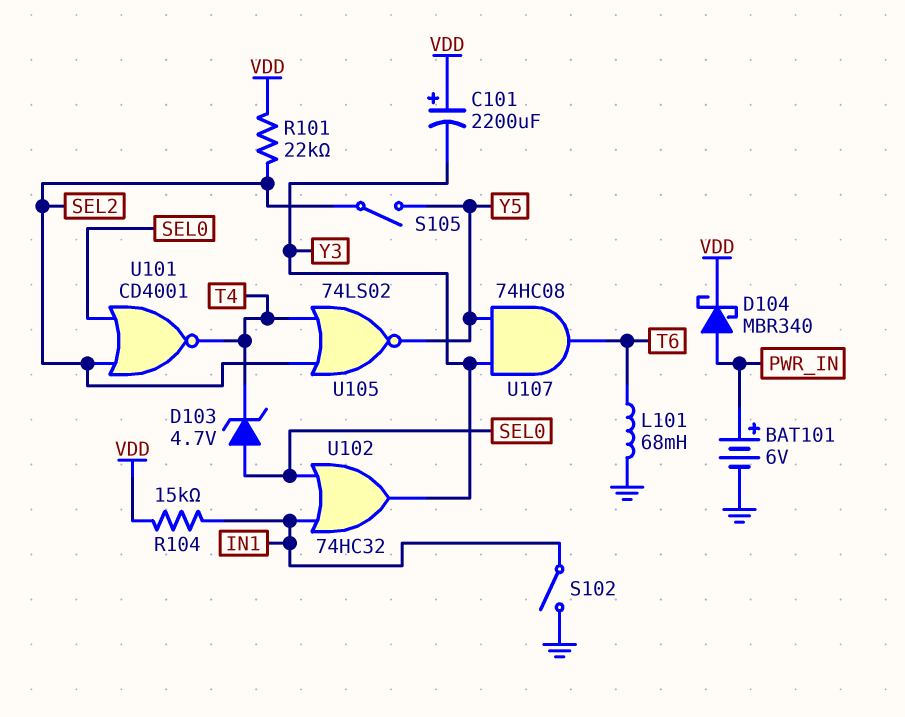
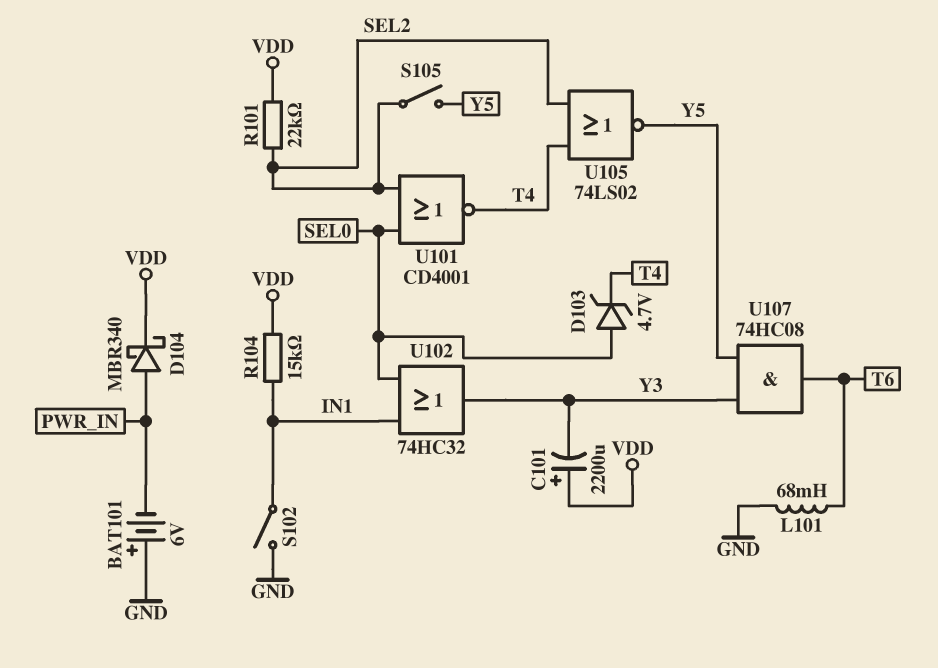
BAT101: 6V (plus PWR_IN, minus GND) -> 6V (plus GND, minus PWR_IN)

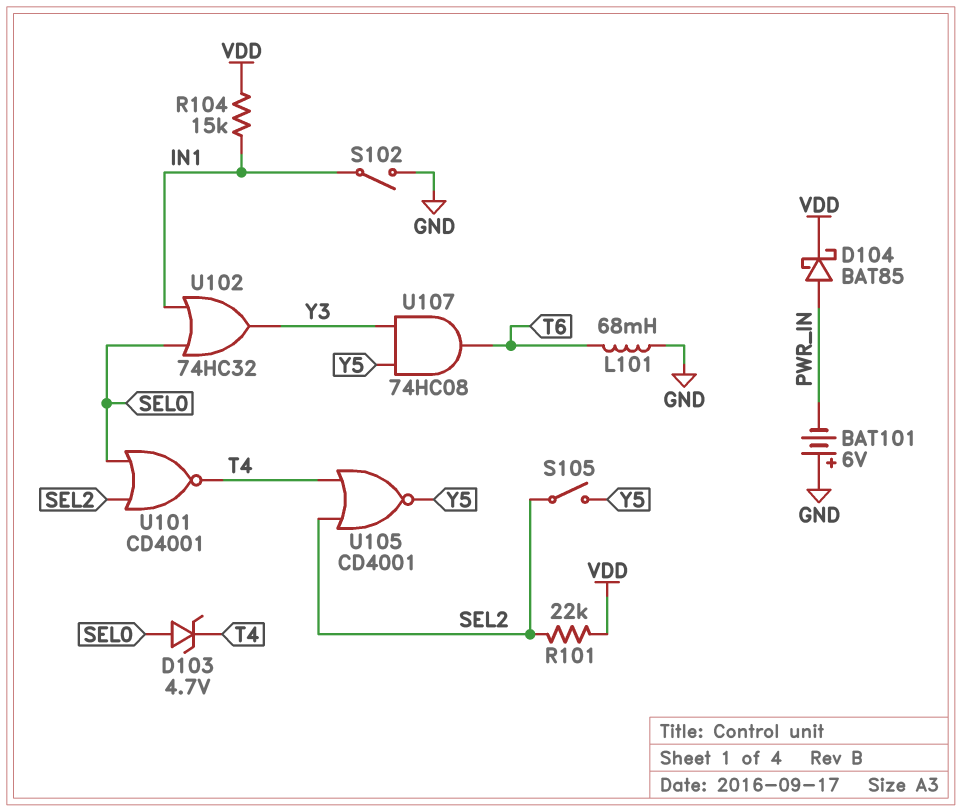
C101: 2200uF (plus VDD, minus Y3) -> none
D104: schottky MBR340 (A PWR_IN, K VDD) -> schottky BAT85 (A PWR_IN, K VDD)
U105: NOR 74LS02 (in SEL2, in T4, out Y5) -> NOR CD4001 (in SEL2, in T4, out Y5)

